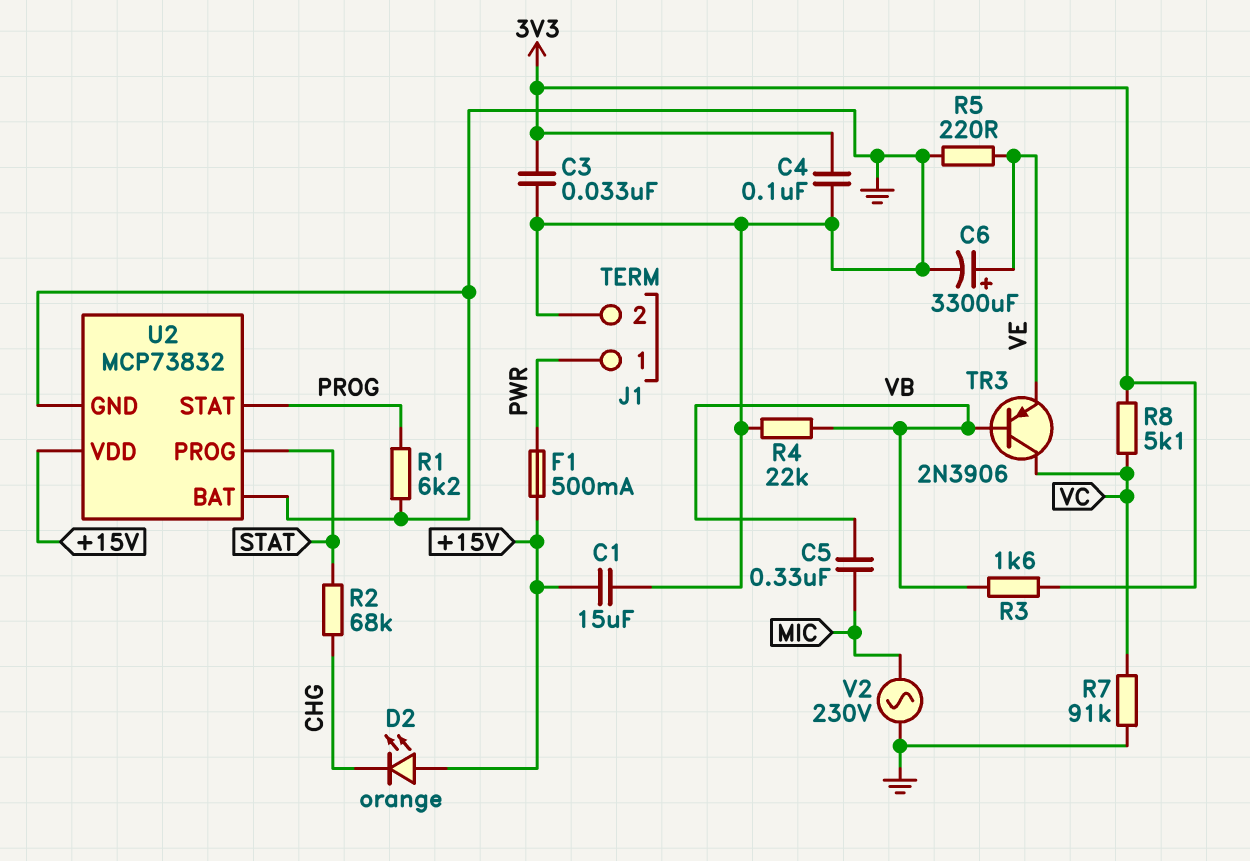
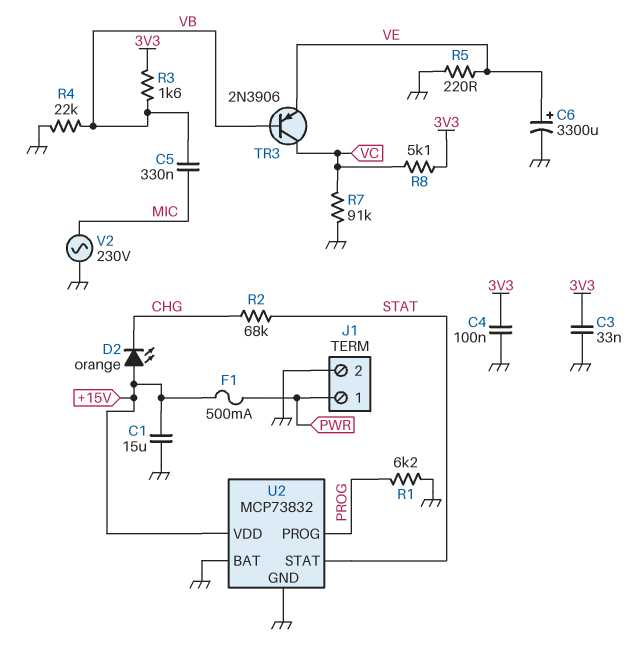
U2 pin PROG: STAT -> PROG
U2 pin STAT: PROG -> STAT

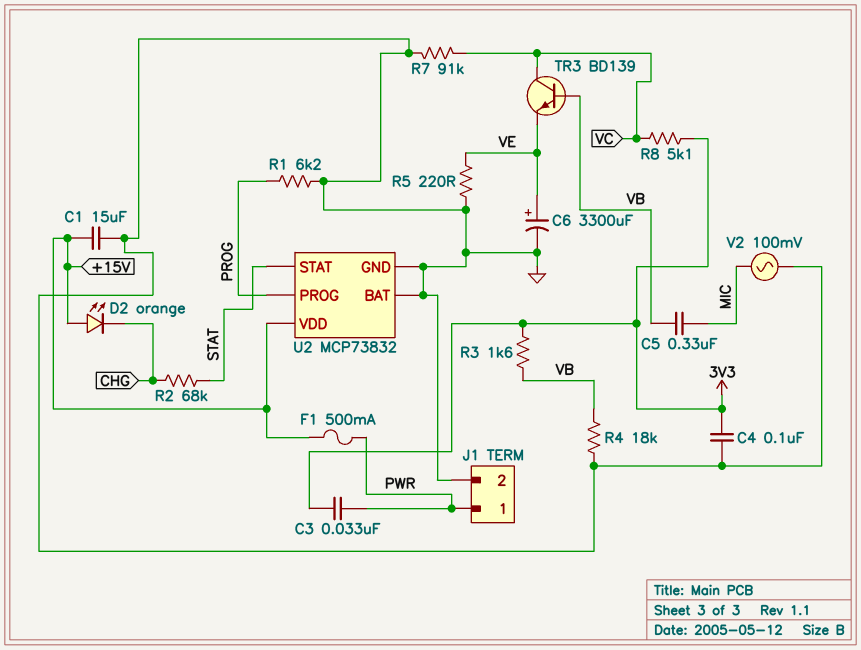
C3: 33nF (3V3, GND) -> 33nF (3V3, PWR)
R4: 22k (GND, VB) -> 18k (GND, VB)
TR3: PNP 2N3906 (B VB, C VC, E VE) -> NPN BD139 (B VB, C VC, E VE)
V2: AC 230V (GND, MIC) -> AC 100mV (GND, MIC)

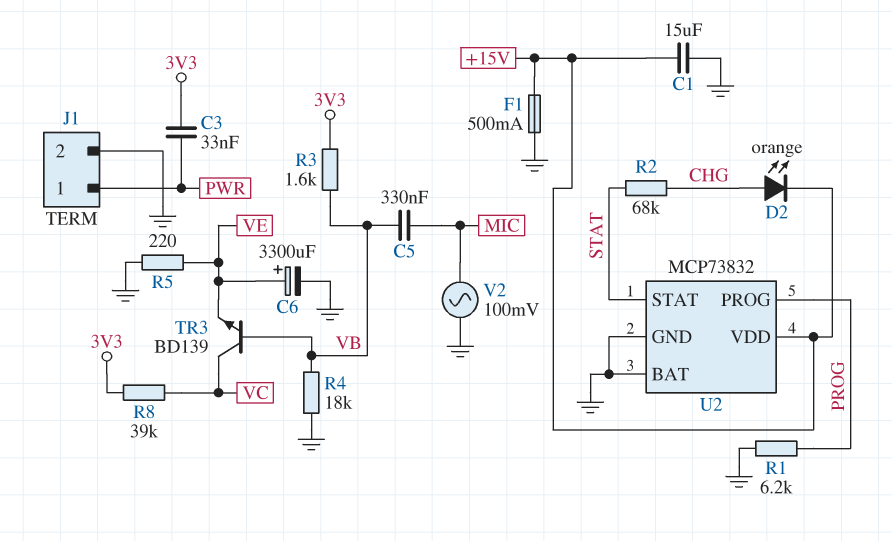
C4: 100nF (3V3, GND) -> none
D2: LED orange (A +15V, K CHG) -> LED orange (A CHG, K +15V)
F1: 500mA (+15V, PWR) -> 500mA (+15V, GND)
R7: 91k (GND, VC) -> none
R8: 5.1k (3V3, VC) -> 39k (3V3, VC)

